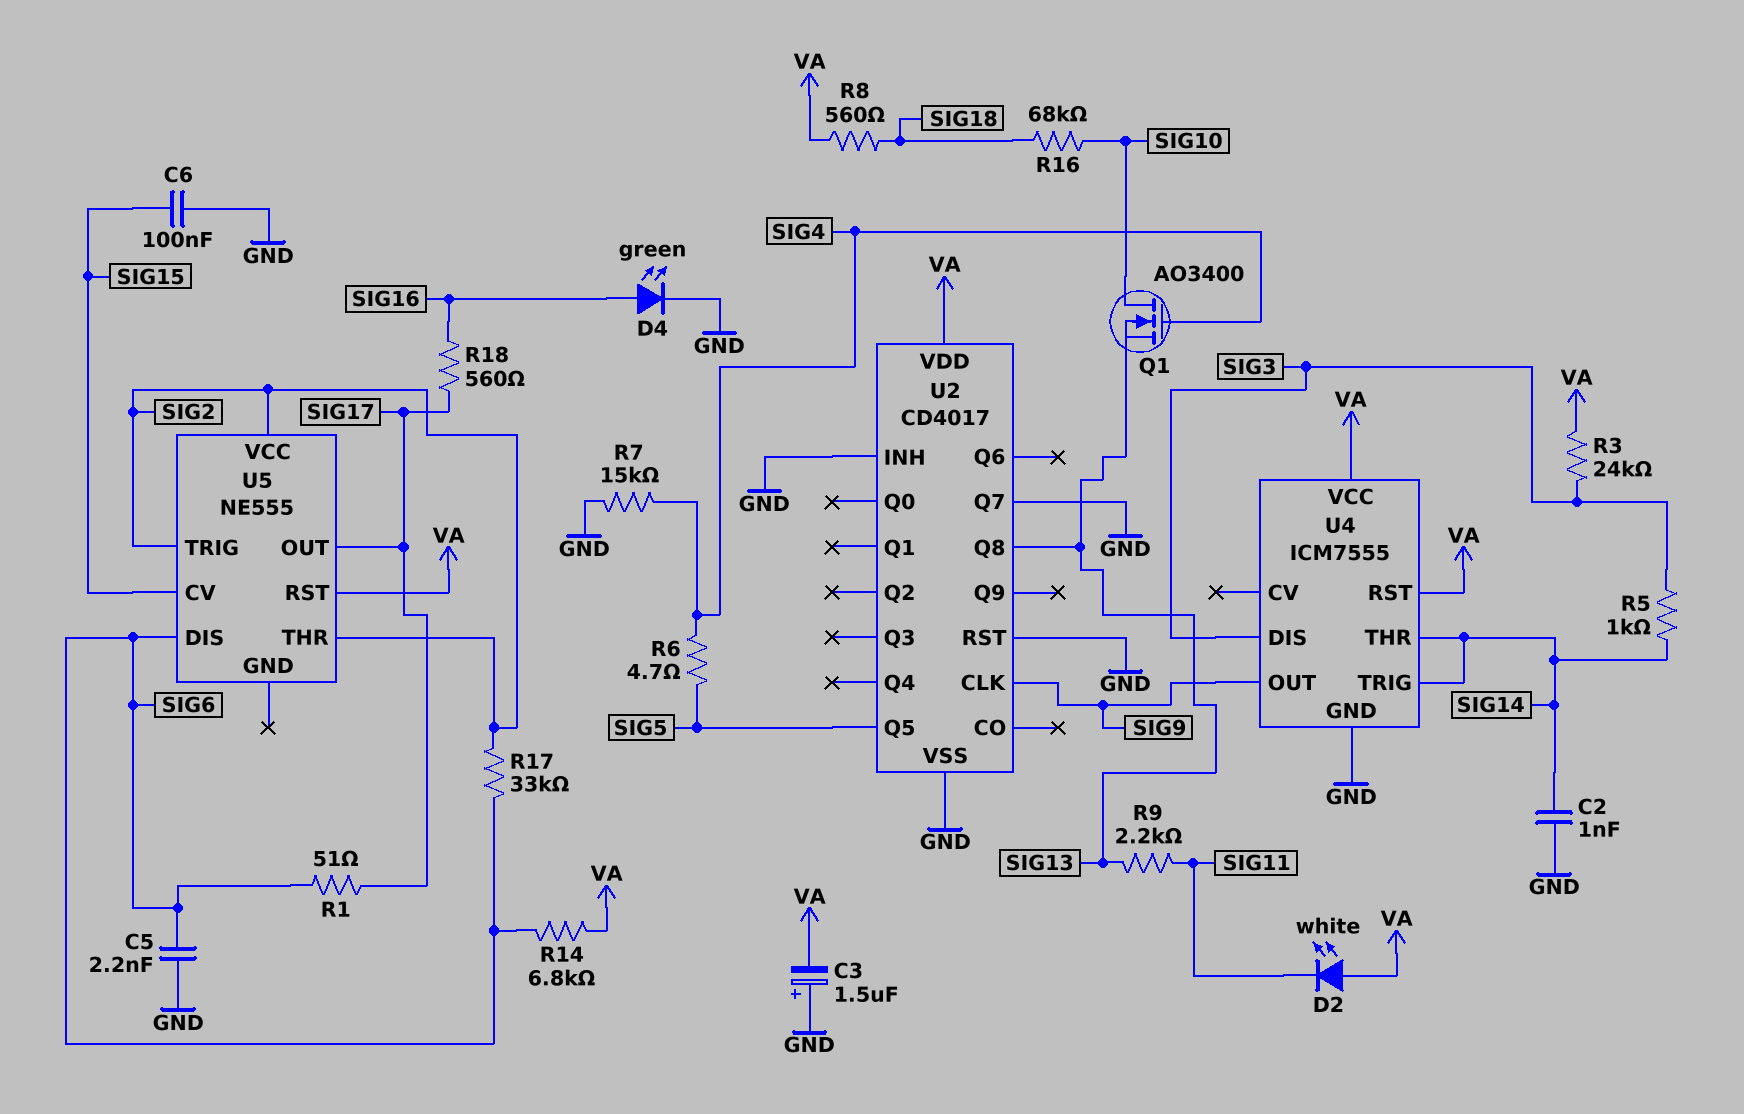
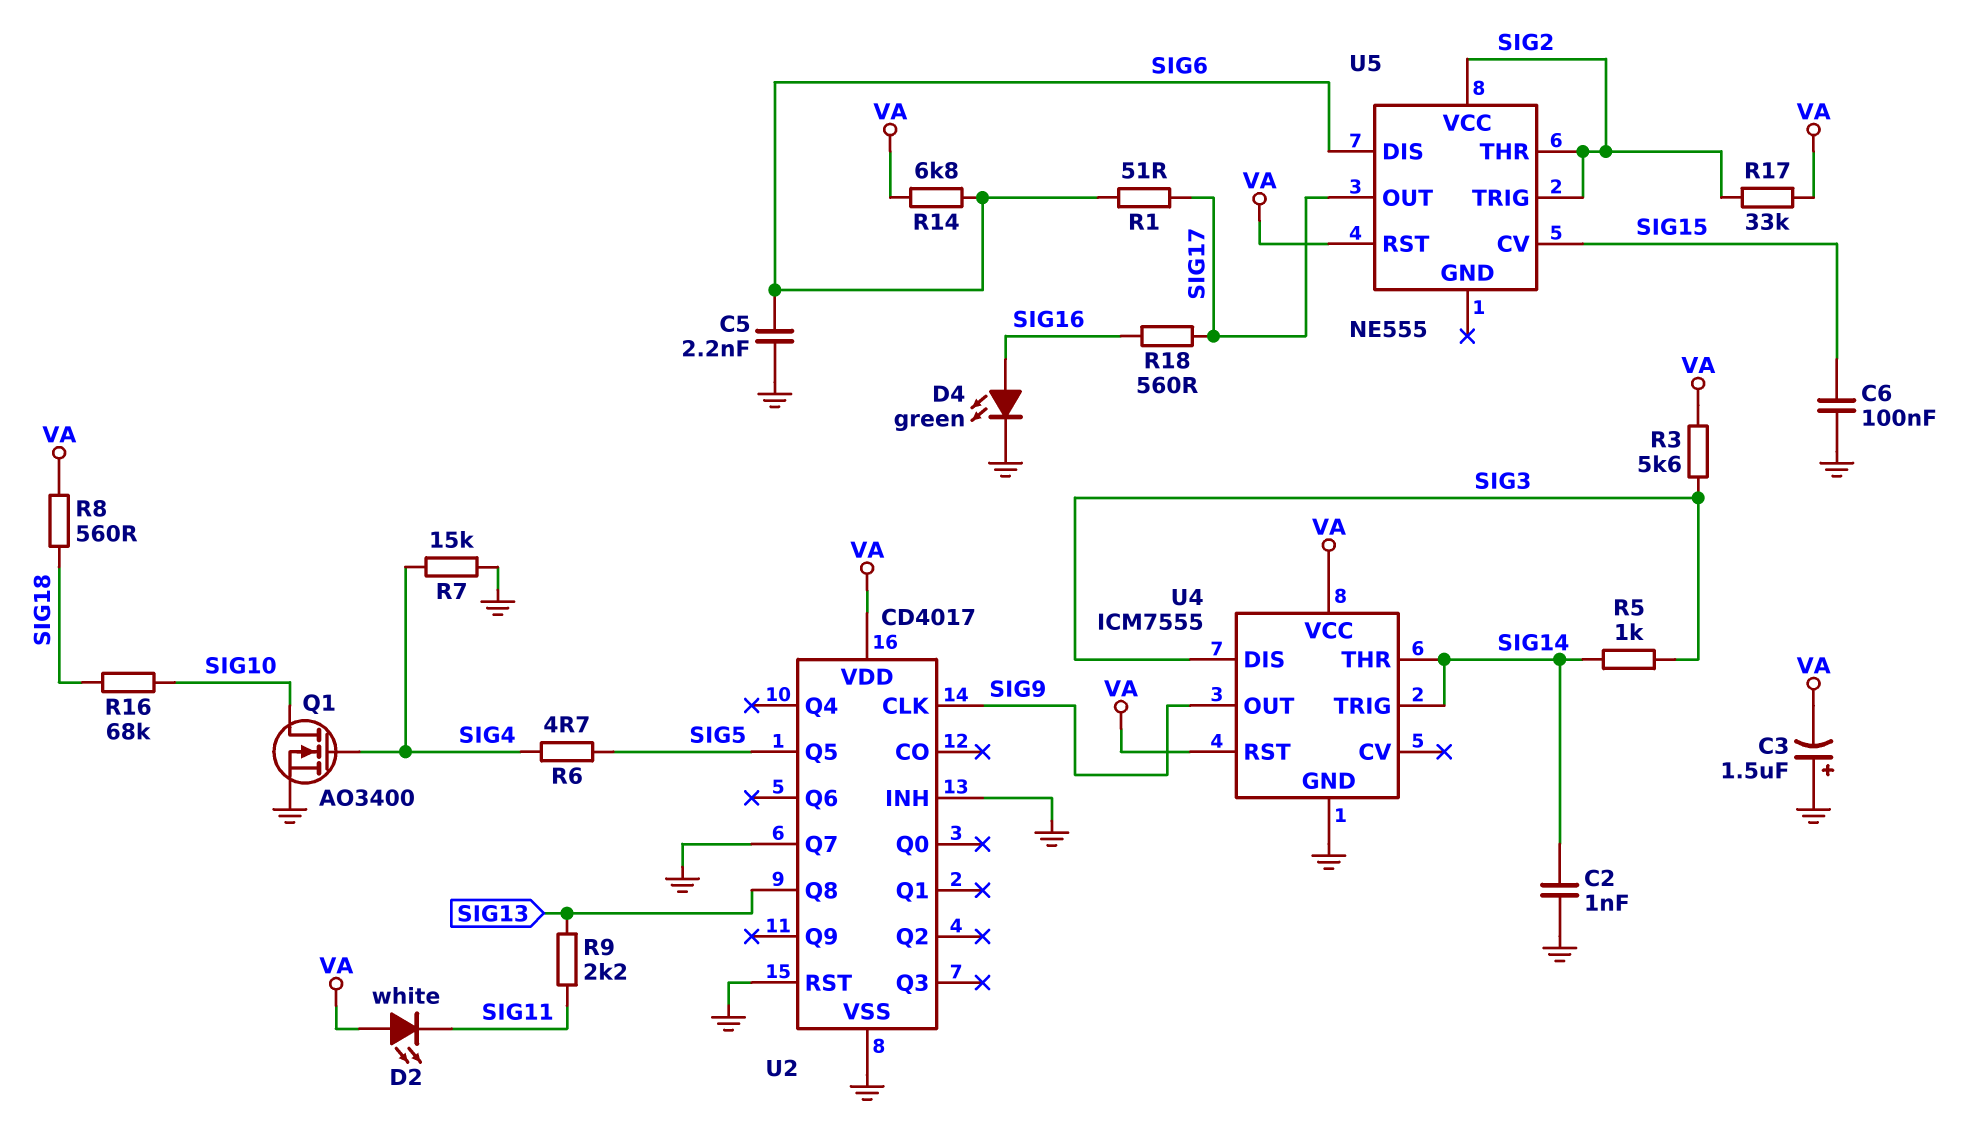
Q1: NMOS AO3400 (G SIG4, D SIG10, S SIG13) -> NMOS AO3400 (G SIG4, D SIG10, S GND)
R3: 24k (SIG3, VA) -> 5.6k (SIG3, VA)
R17: 33k (SIG2, SIG6) -> 33k (SIG2, VA)

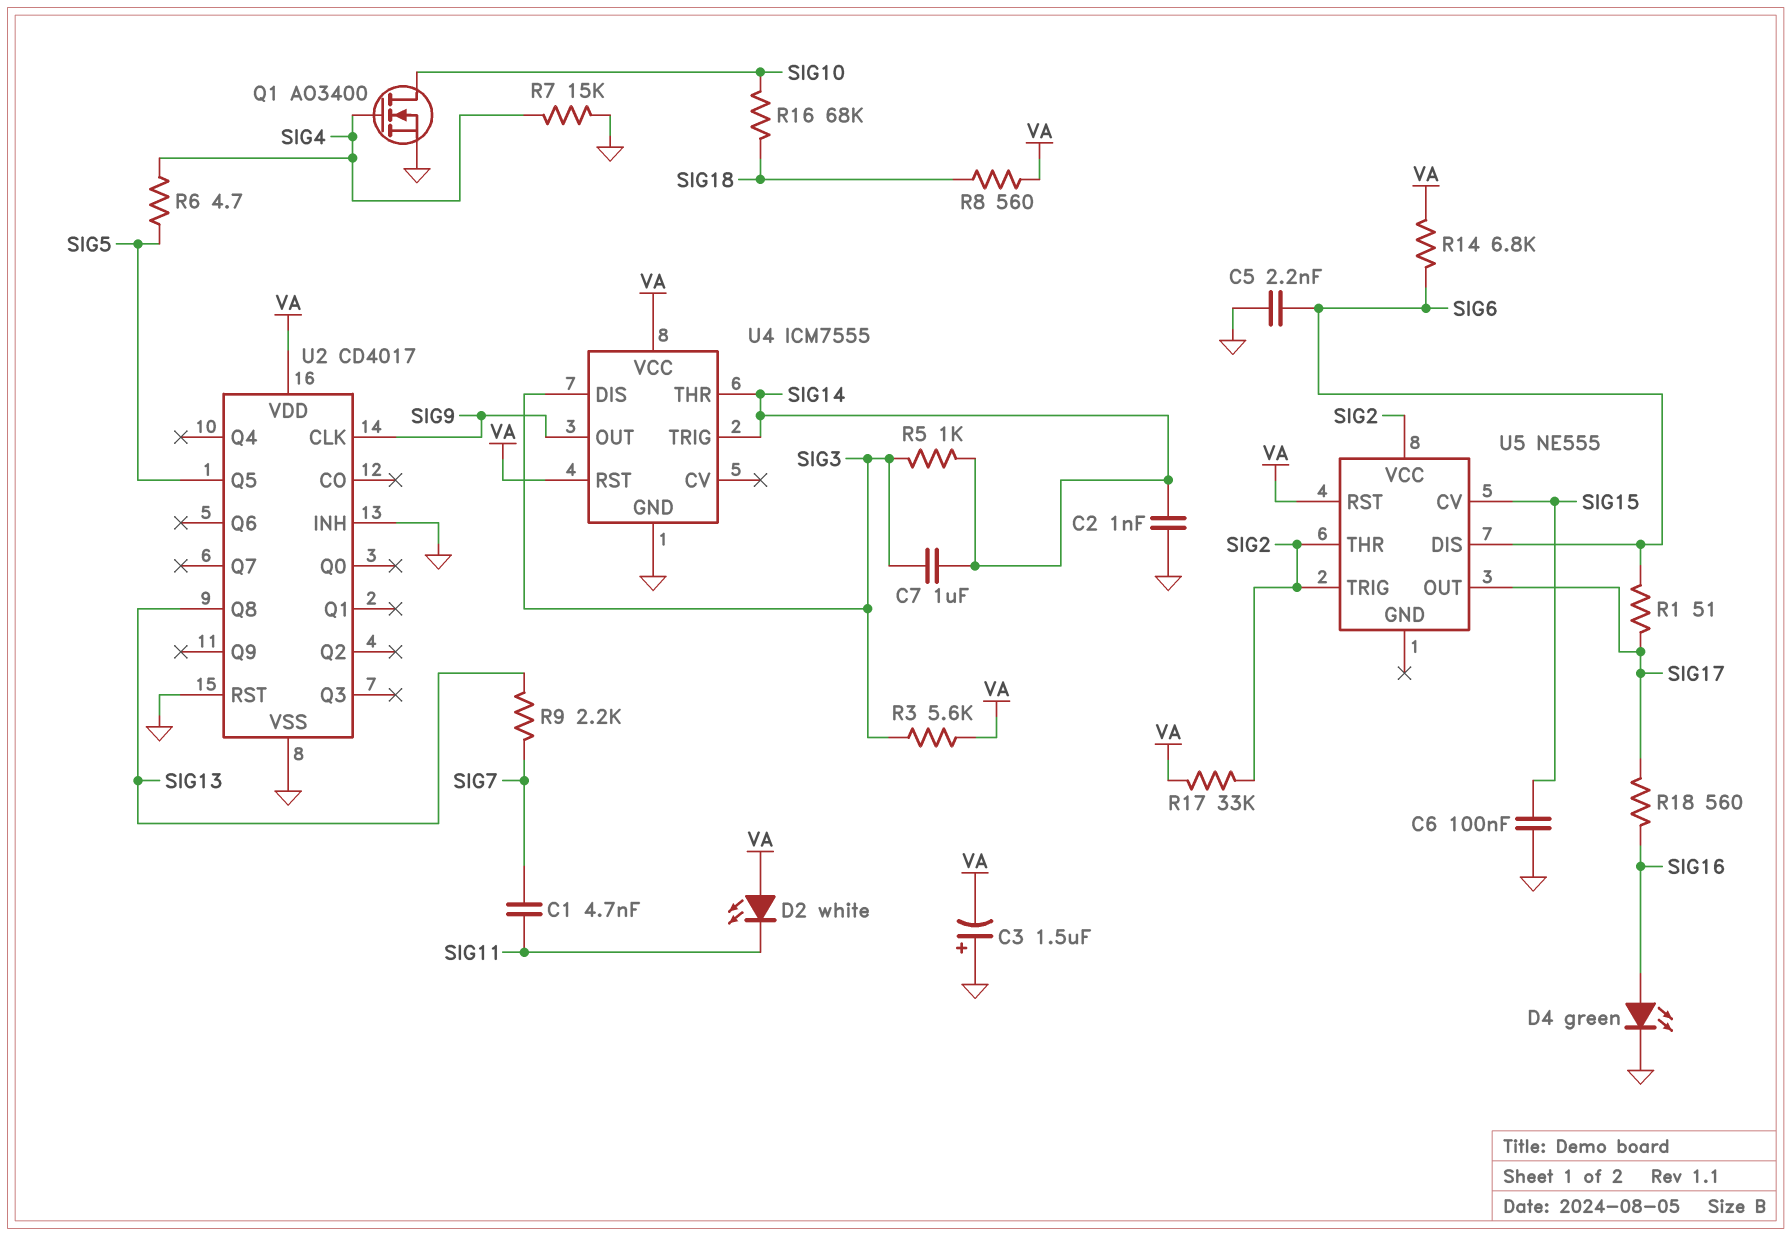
C1: none -> 4.7nF (SIG7, SIG11)
C7: none -> 1uF (SIG3, SIG14)
R9: 2.2k (SIG11, SIG13) -> 2.2k (SIG7, SIG13)
U2 pin Q7: GND -> none

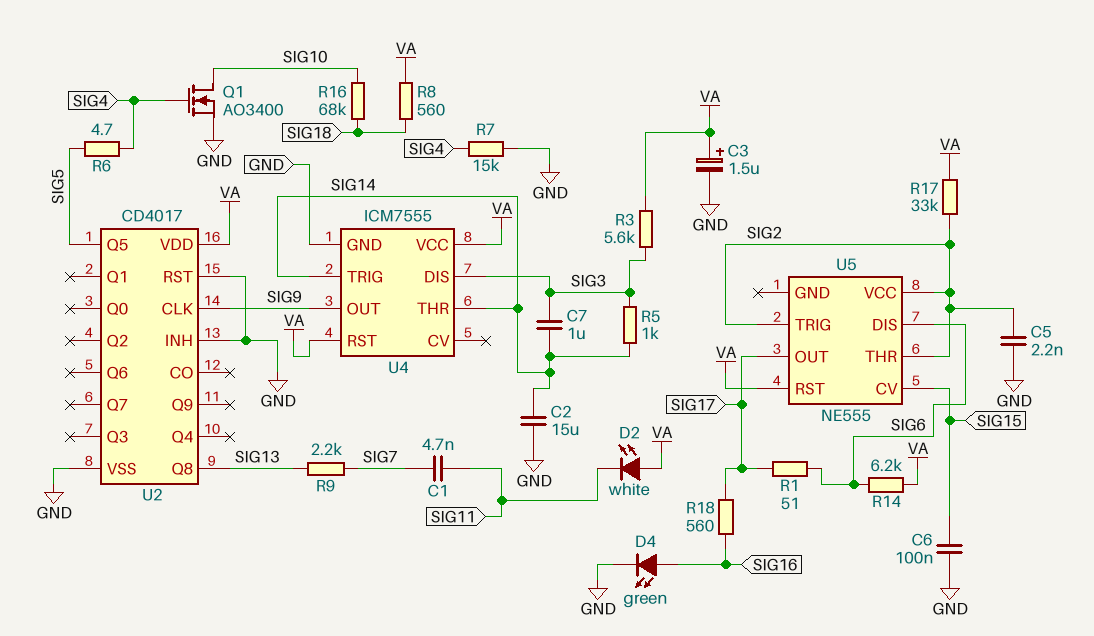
C2: 1nF (GND, SIG14) -> 15uF (GND, SIG14)
C3: 1.5uF (plus GND, minus VA) -> 1.5uF (plus VA, minus GND)
C5: 2.2nF (GND, SIG6) -> 2.2nF (GND, SIG2)
R14: 6.8k (SIG6, VA) -> 6.2k (SIG6, VA)

